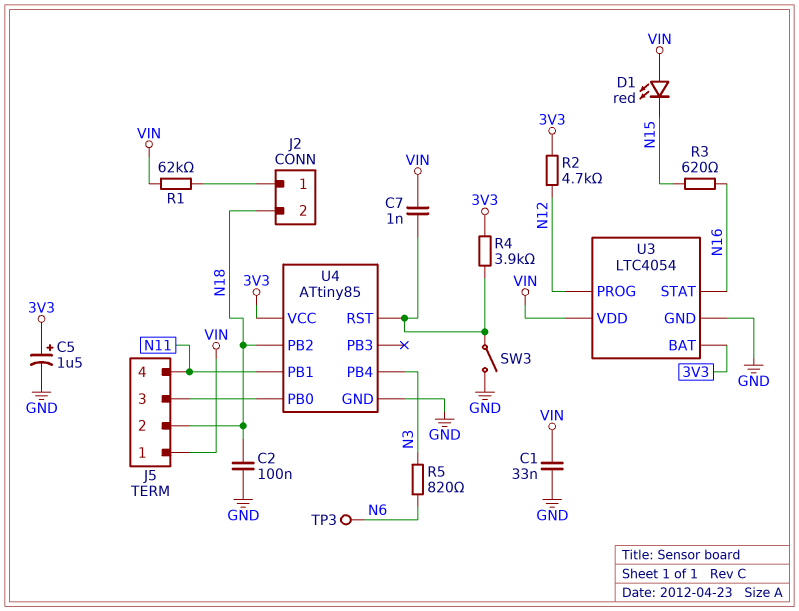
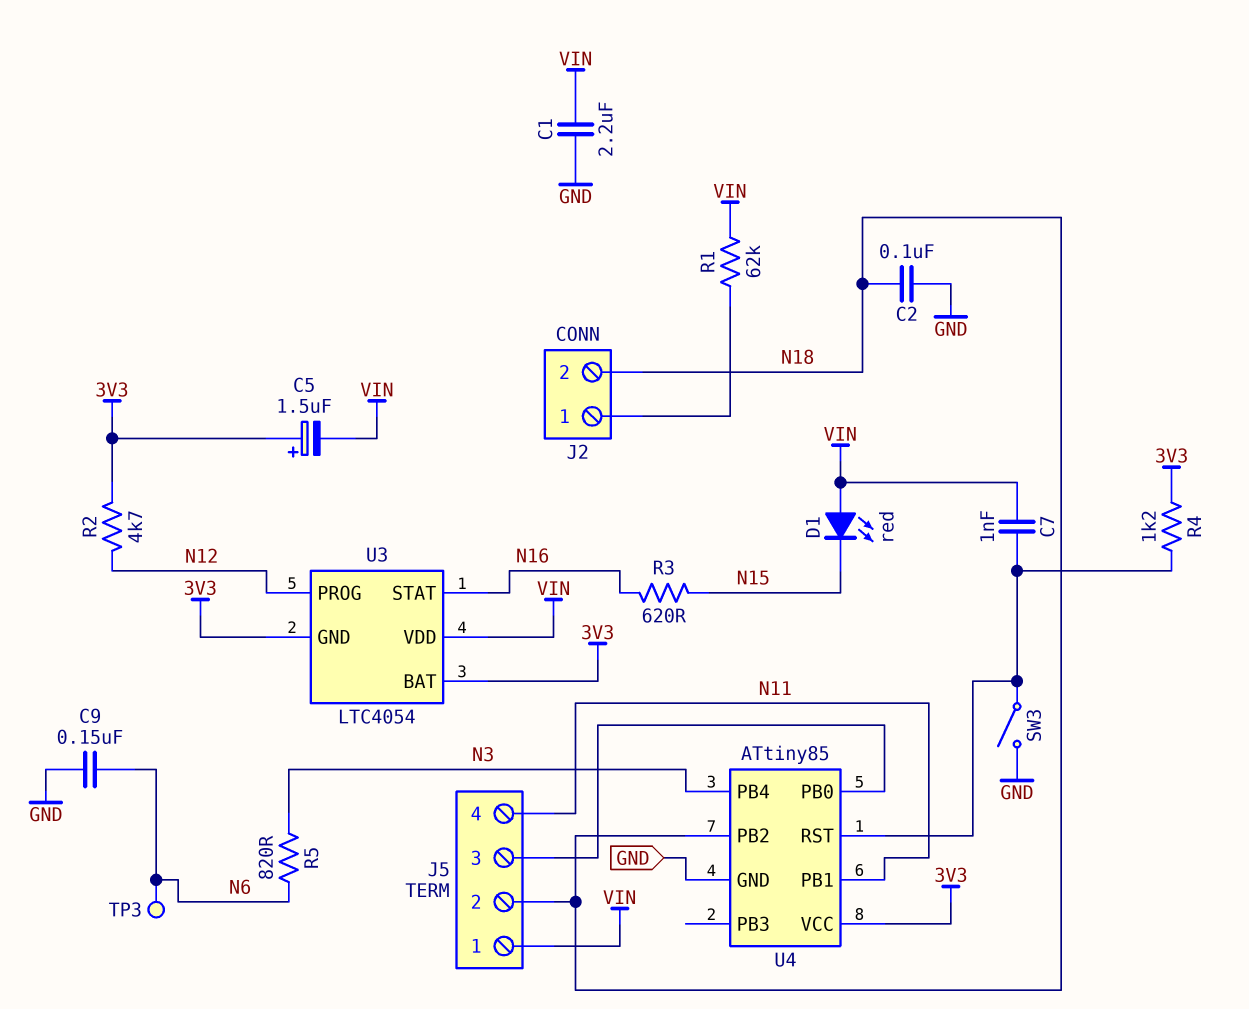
C1: 33nF (GND, VIN) -> 2.2uF (GND, VIN)
C5: 1.5uF (plus 3V3, minus GND) -> 1.5uF (plus 3V3, minus VIN)
C9: none -> 150nF (GND, N6)
R4: 3.9k (3V3, U4/RST) -> 1.2k (3V3, U4/RST)
U3 pin GND: GND -> 3V3

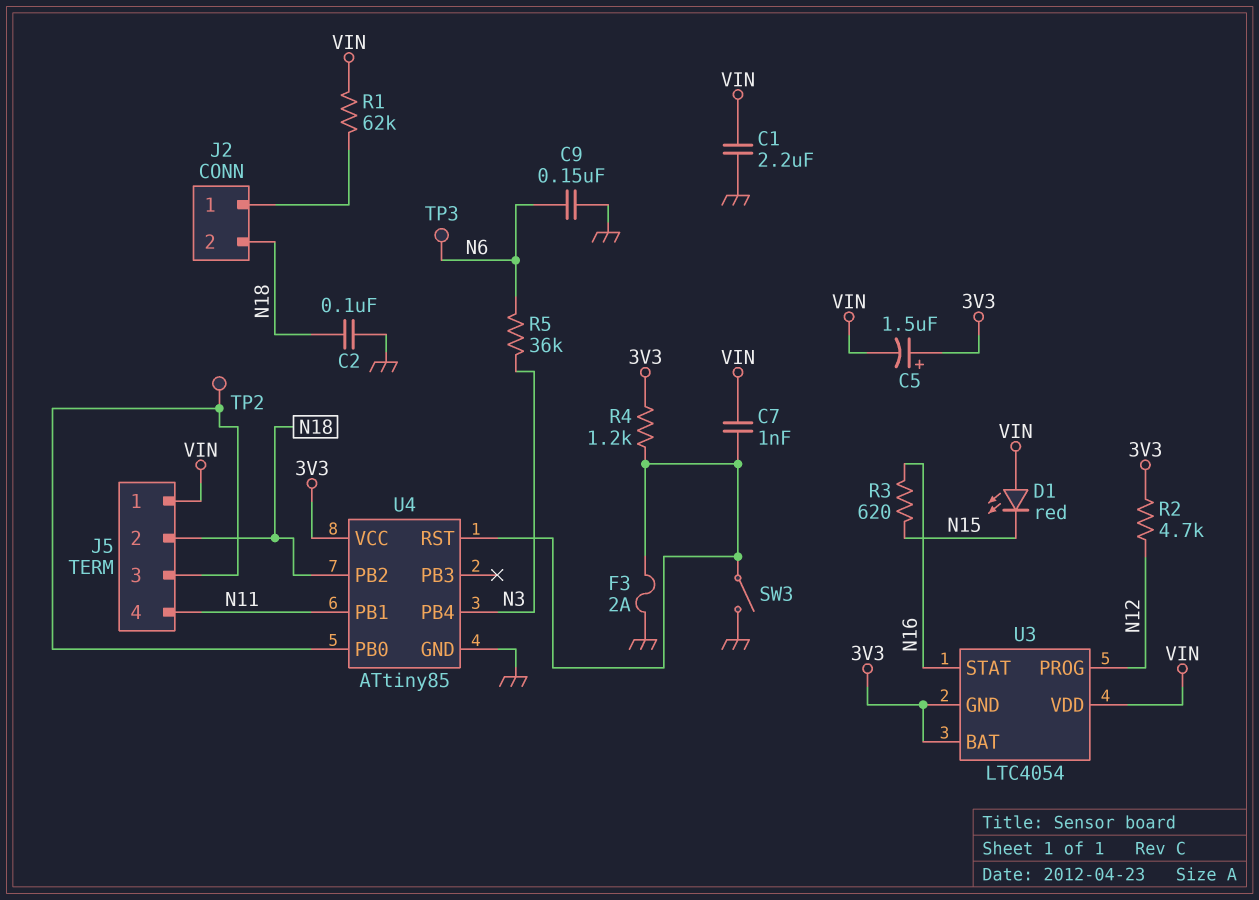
F3: none -> 2A (GND, U4/RST)
R5: 820 (N3, N6) -> 36k (N3, N6)
TP2: none -> test point (J5/3)

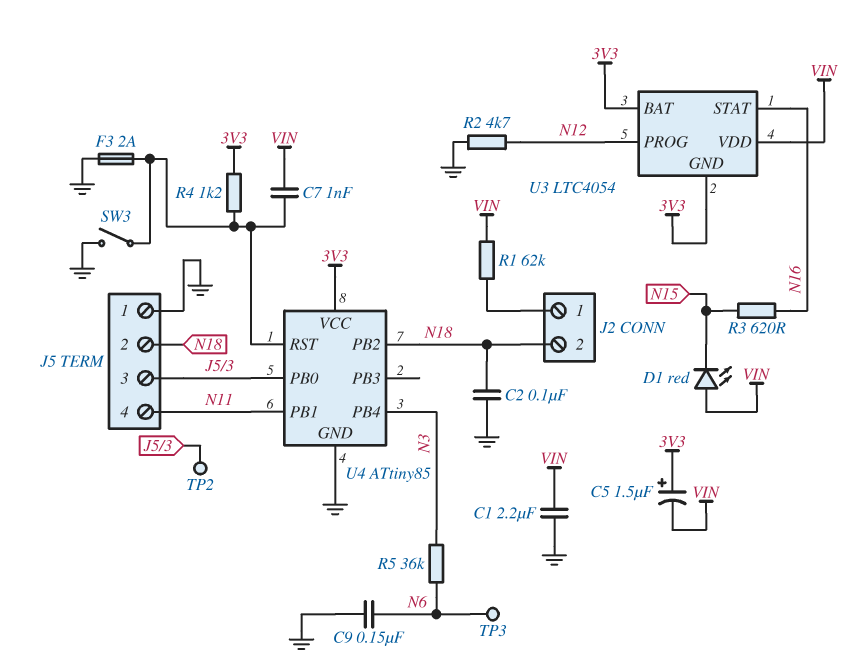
J5 pin 1: VIN -> GND
R2: 4.7k (3V3, N12) -> 4.7k (GND, N12)

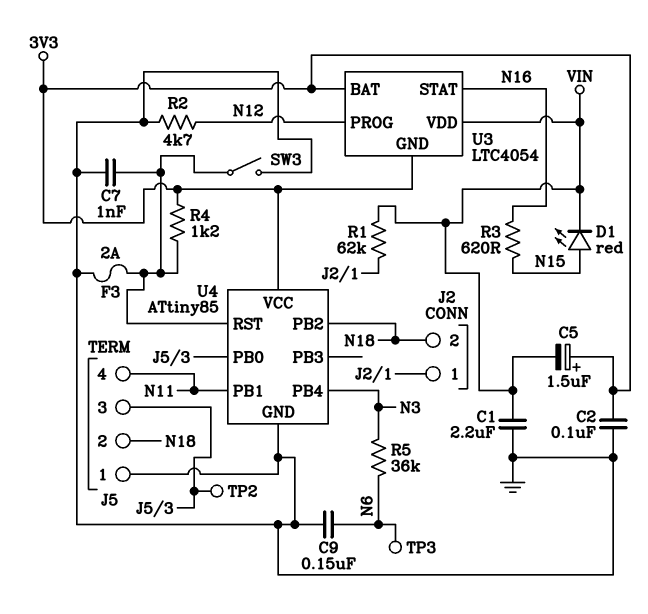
C2: 100nF (GND, N18) -> 100nF (3V3, GND)
C7: 1nF (U4/RST, VIN) -> 1nF (GND, U4/RST)
D1: LED red (A VIN, K N15) -> LED red (A N15, K VIN)

